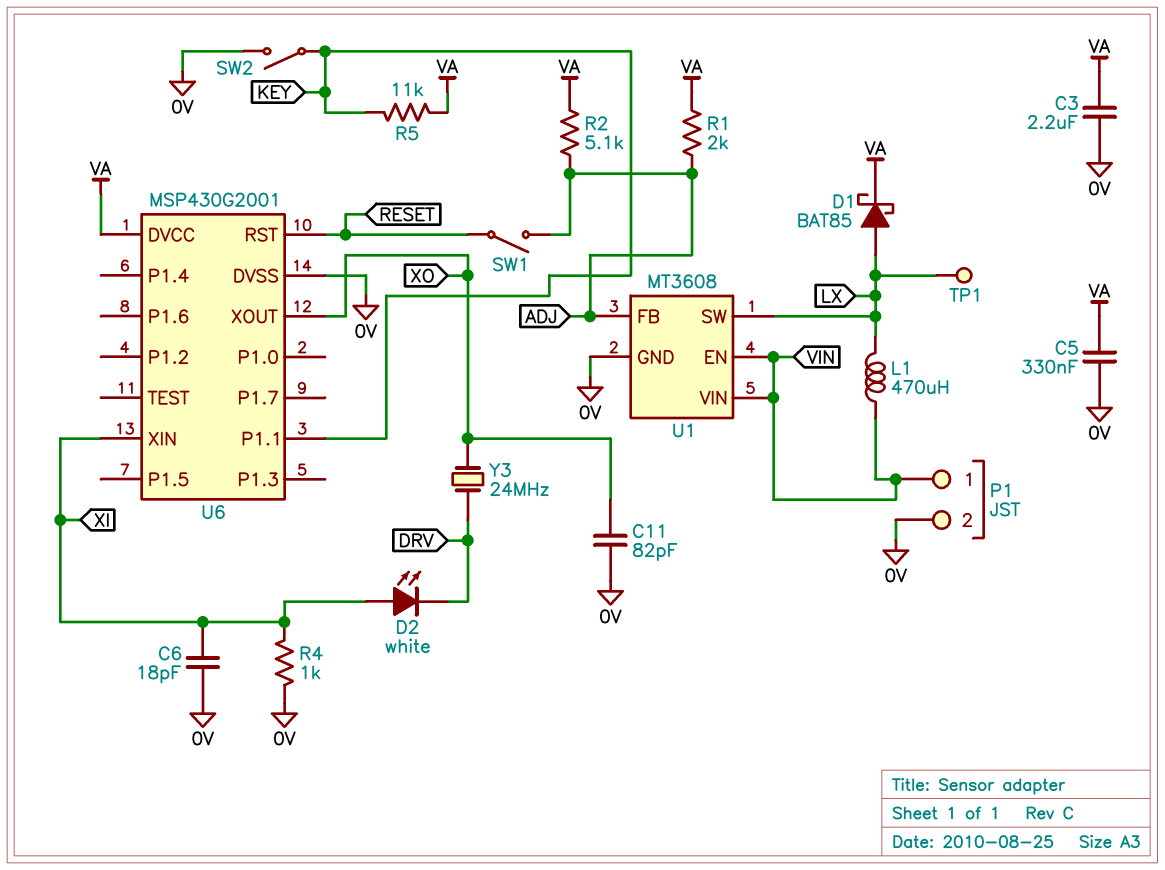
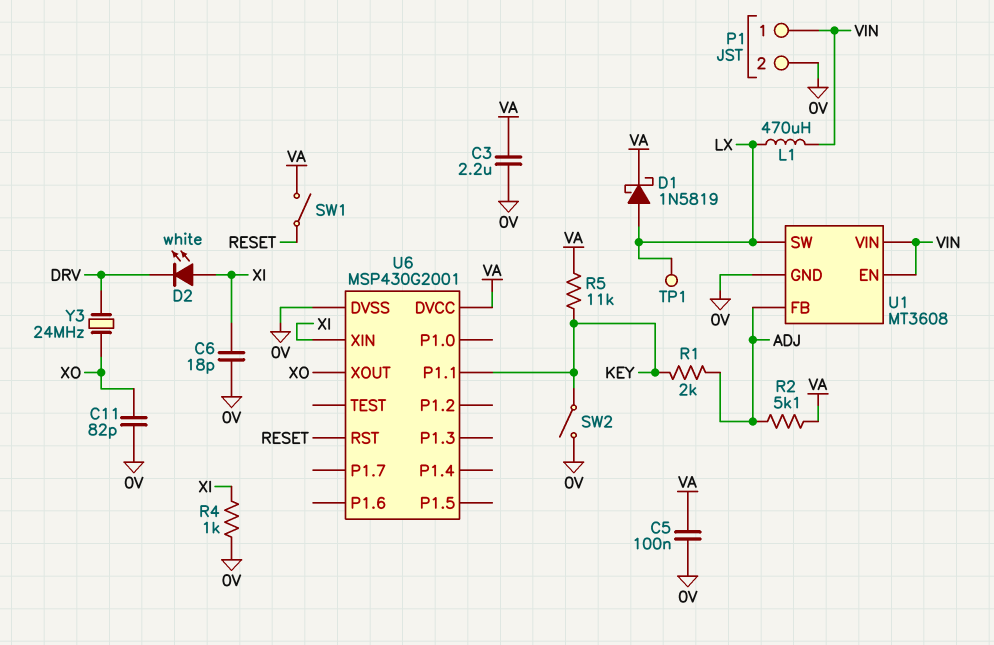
C5: 330nF (0V, VA) -> 100nF (0V, VA)
D1: schottky BAT85 (A LX, K VA) -> schottky 1N5819 (A LX, K VA)
R1: 2k (ADJ, VA) -> 2k (ADJ, KEY)
SW1: switch (ADJ, RESET) -> switch (RESET, VA)

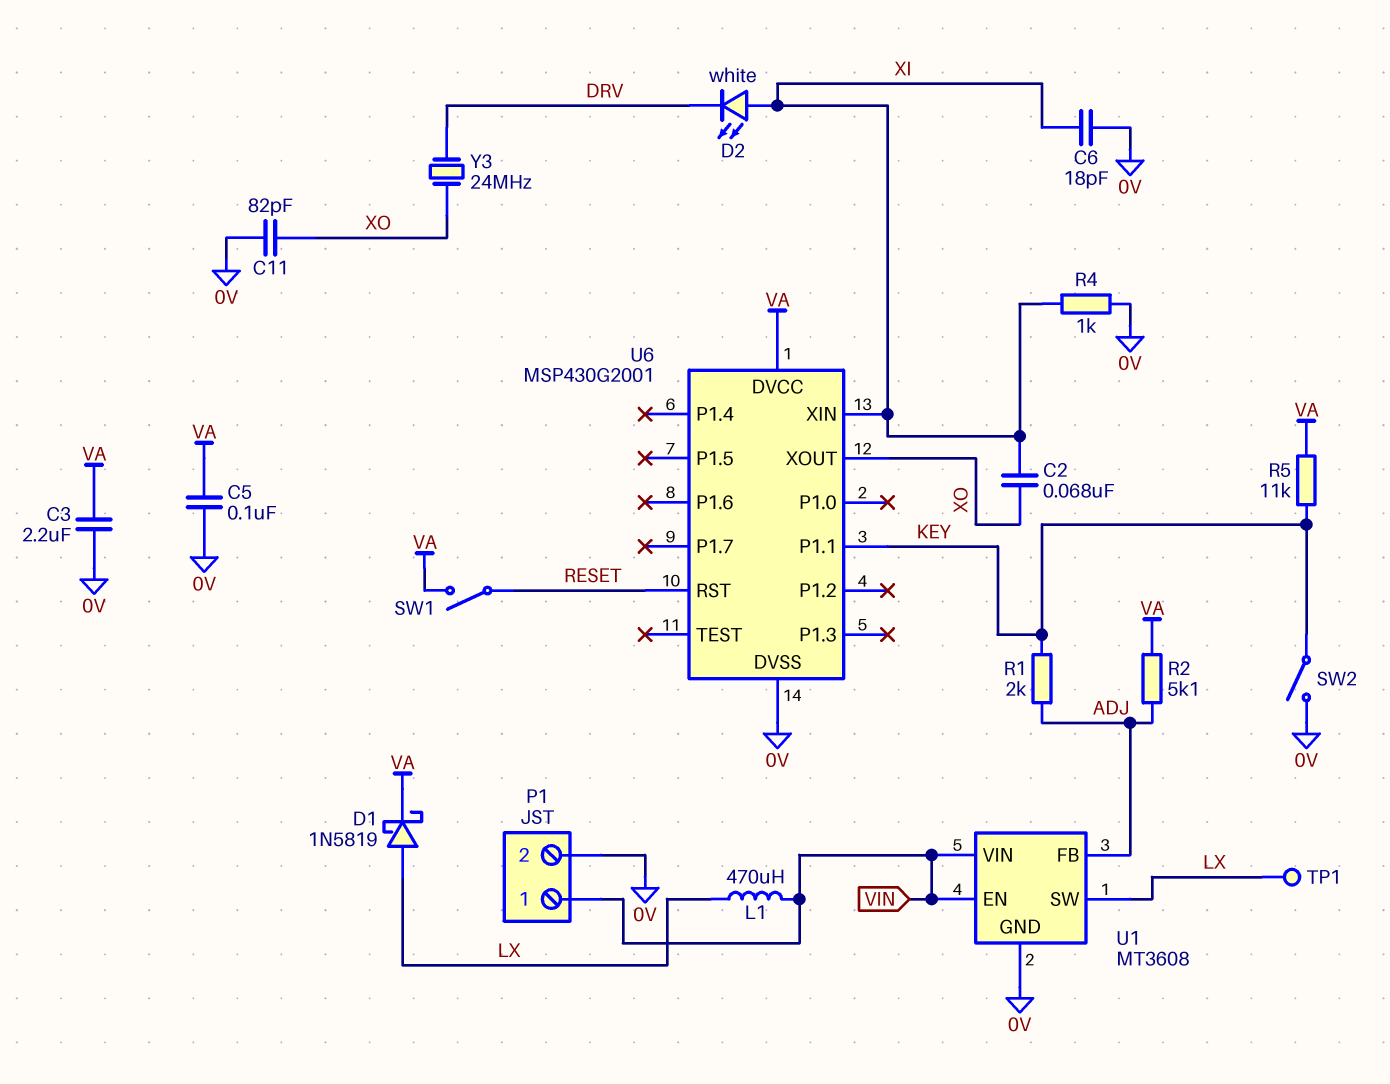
C2: none -> 68nF (XI, XO)

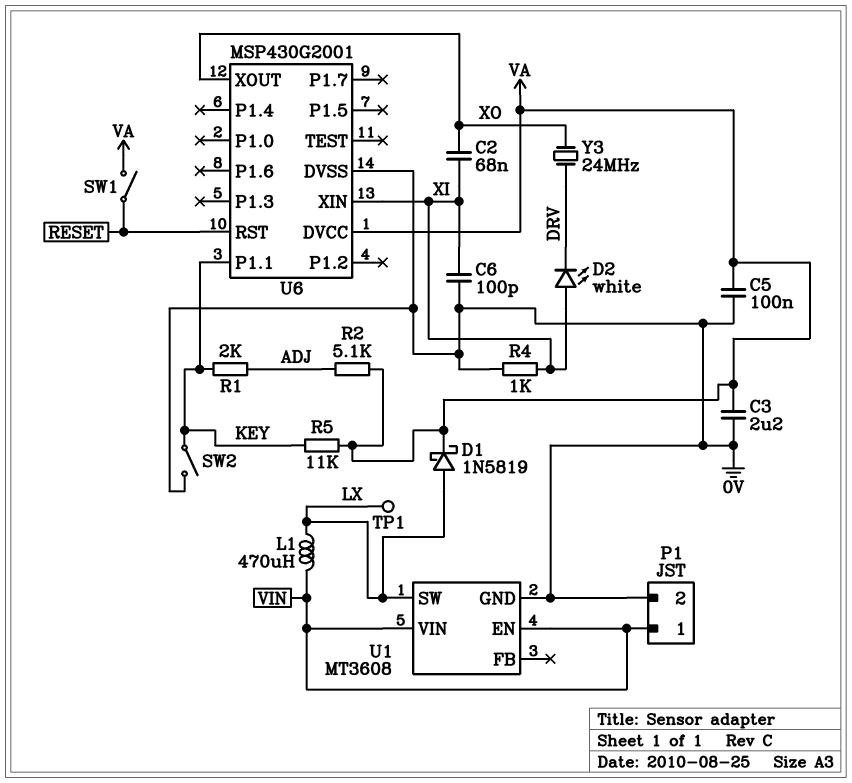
C6: 18pF (0V, XI) -> 100pF (0V, XI)
C11: 82pF (0V, XO) -> none
U1 pin FB: ADJ -> none

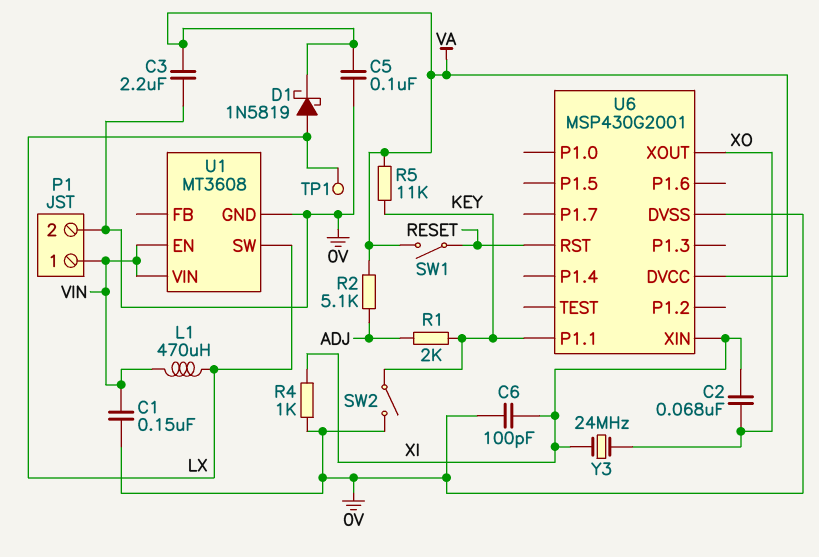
C1: none -> 150nF (0V, VIN)
D2: LED white (A XI, K DRV) -> none
Y3: 24MHz (DRV, XO) -> 24MHz (XI, XO)

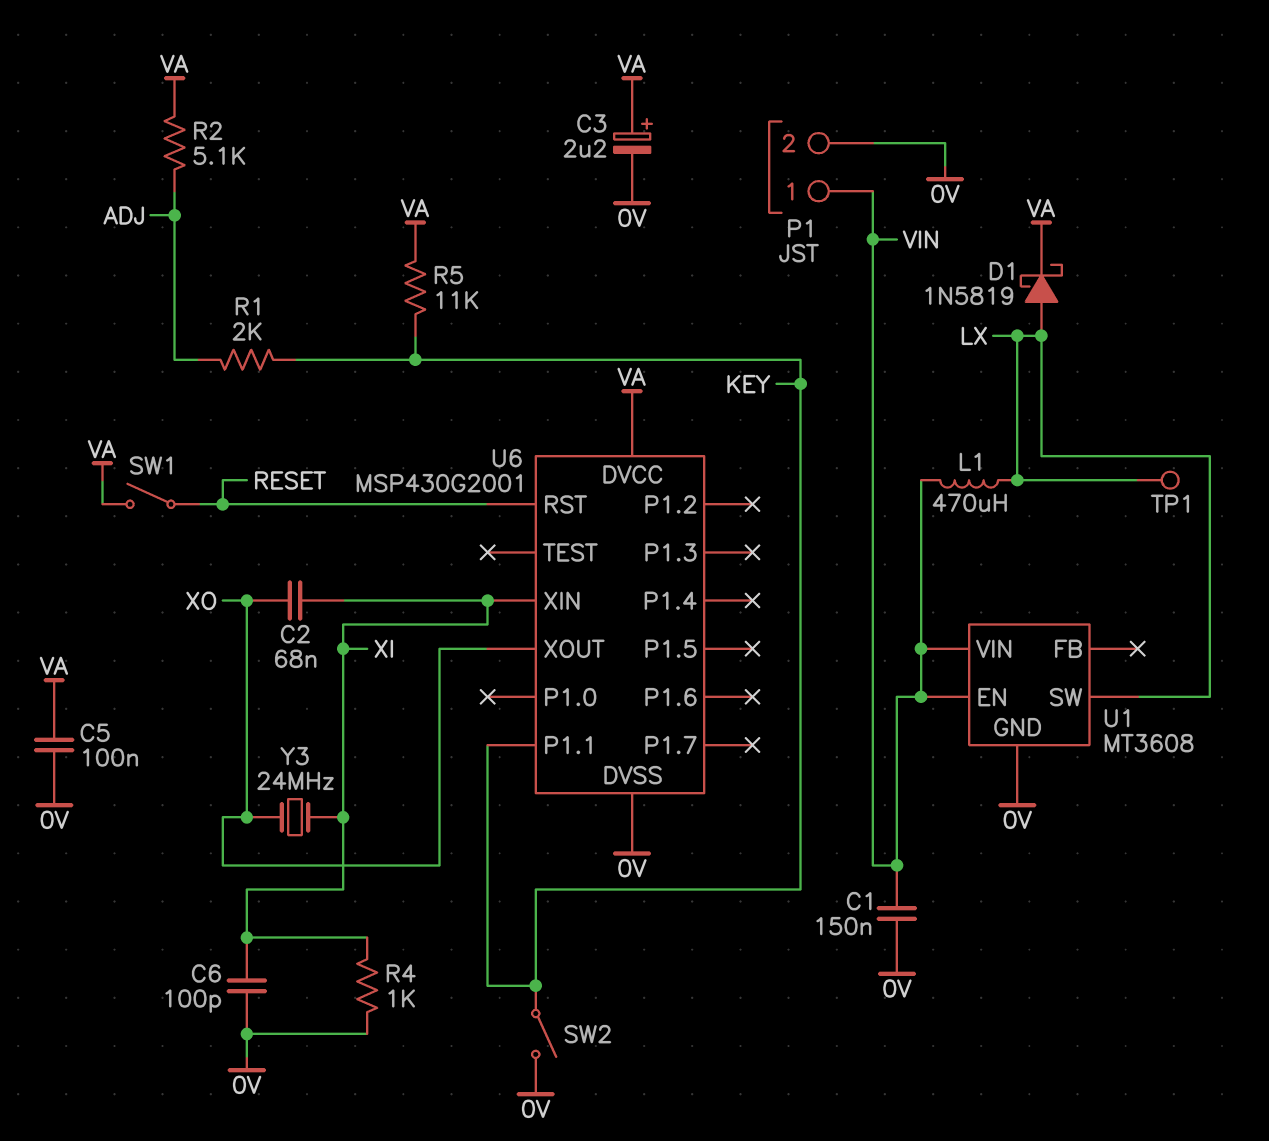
C3: 2.2uF (0V, VA) -> 2.2uF (plus VA, minus 0V)

